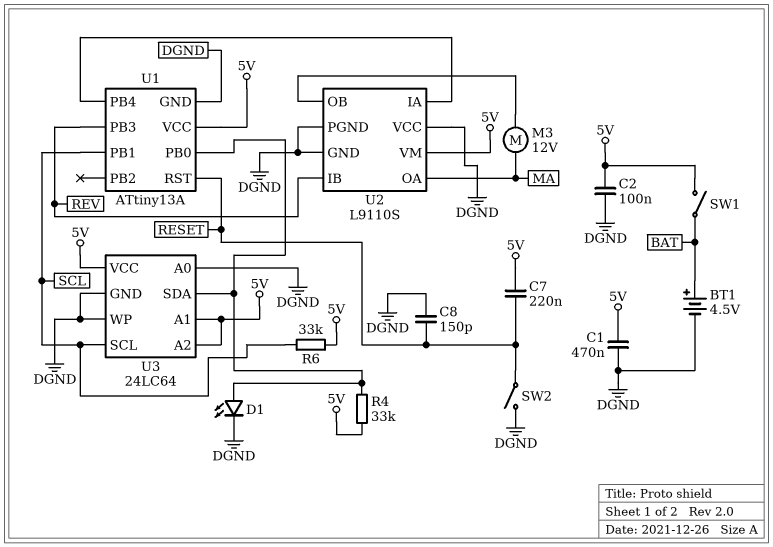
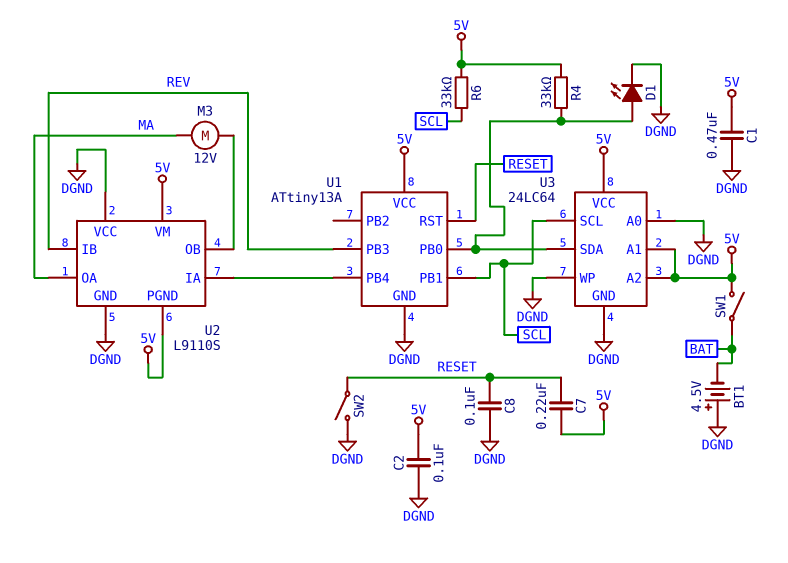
BT1: 4.5V (plus BAT, minus DGND) -> 4.5V (plus DGND, minus BAT)
C8: 150pF (DGND, RESET) -> 100nF (DGND, RESET)
U2 pin PGND: DGND -> 5V

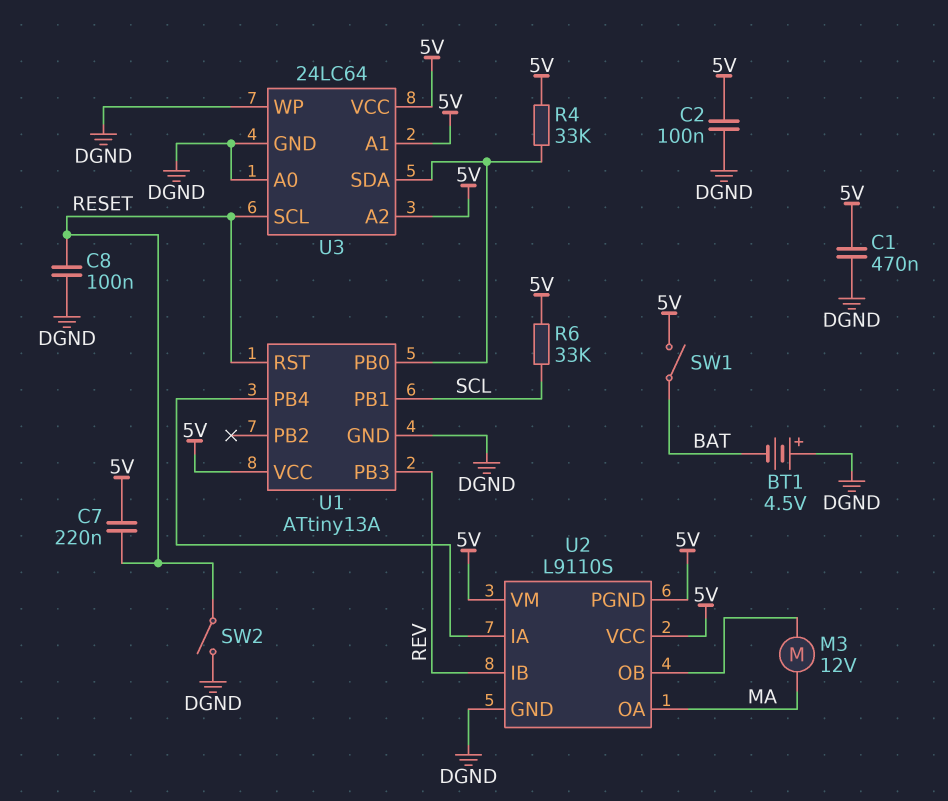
D1: LED (A U1/PB0, K DGND) -> none
U2 pin VCC: DGND -> 5V
U3 pin SCL: SCL -> RESET

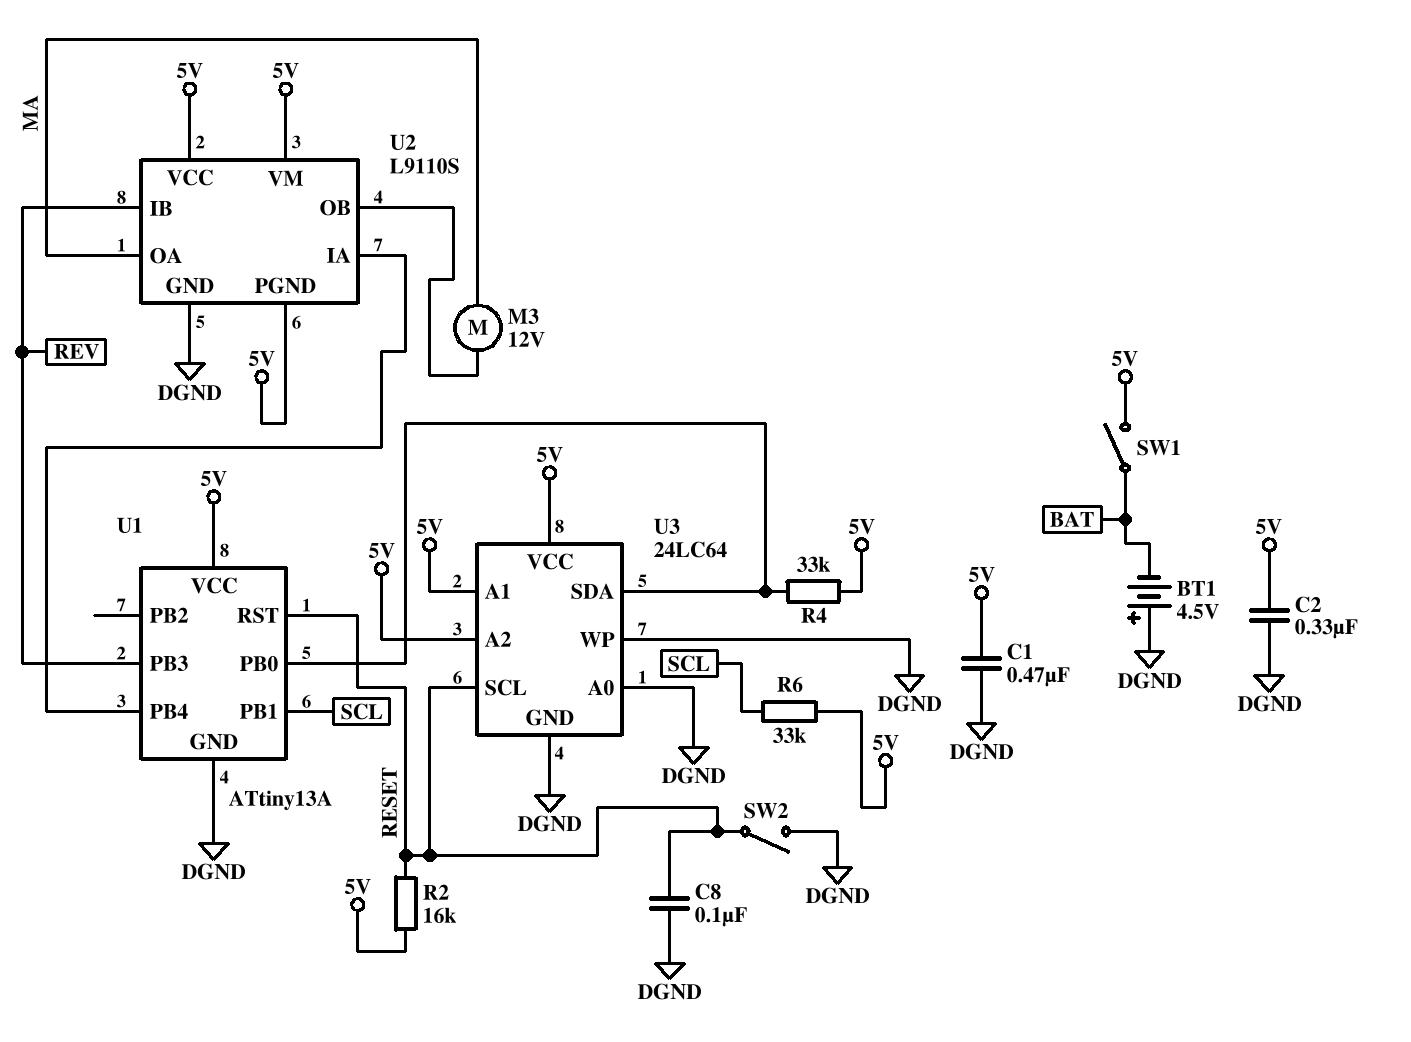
C2: 100nF (5V, DGND) -> 330nF (5V, DGND)
C7: 220nF (5V, RESET) -> none
R2: none -> 16k (5V, RESET)

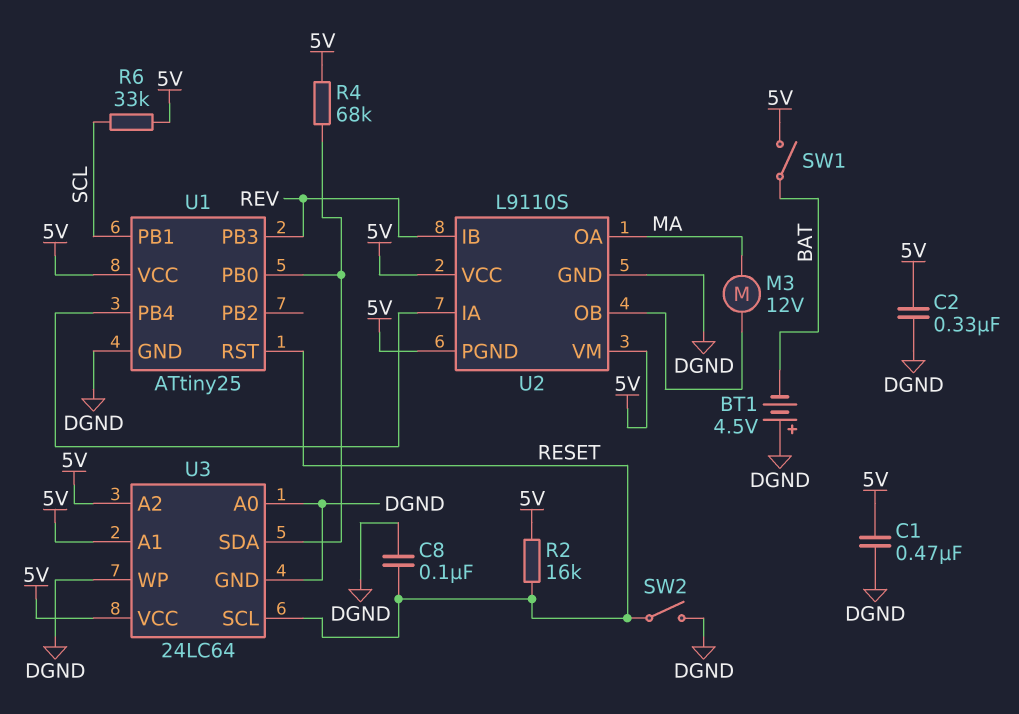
R4: 33k (5V, U1/PB0) -> 68k (5V, U1/PB0)
U1: ATtiny13A -> ATtiny25

